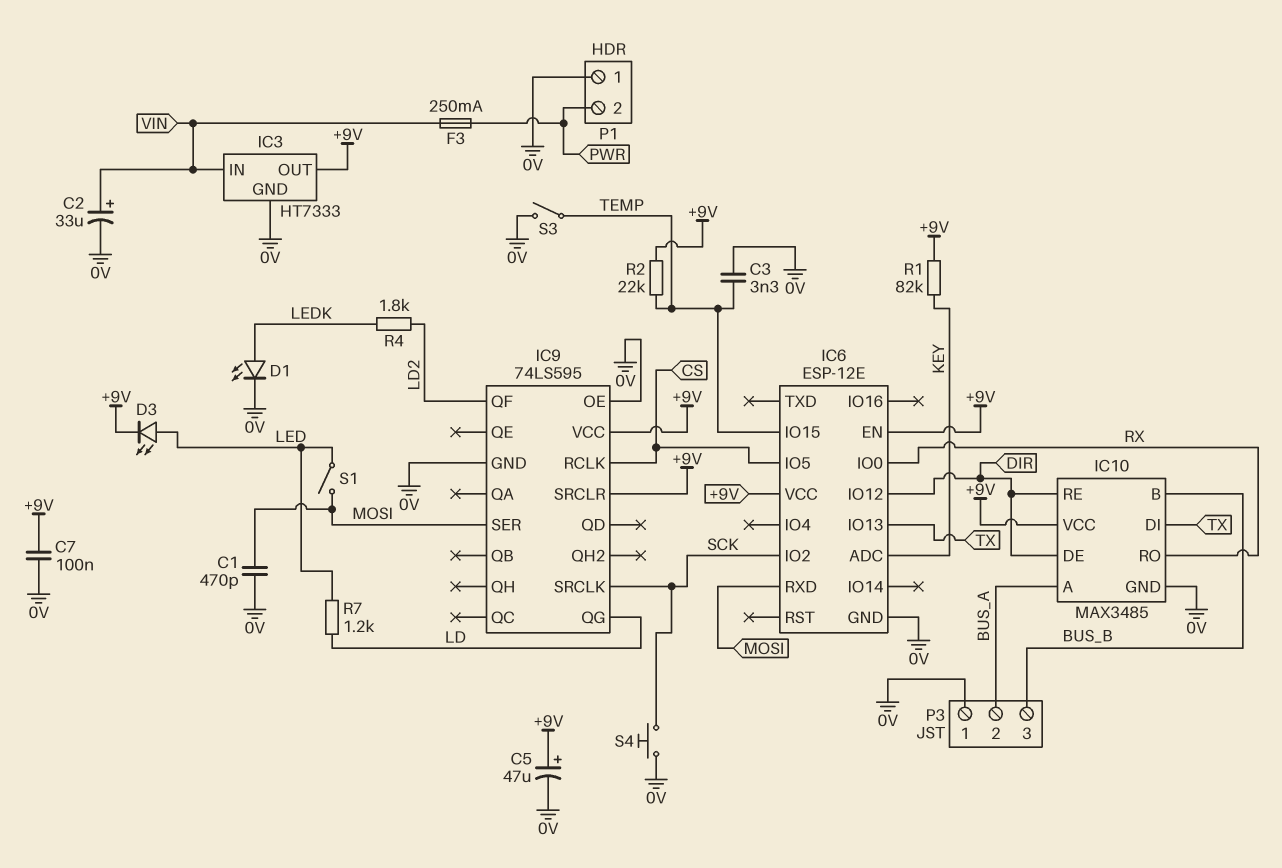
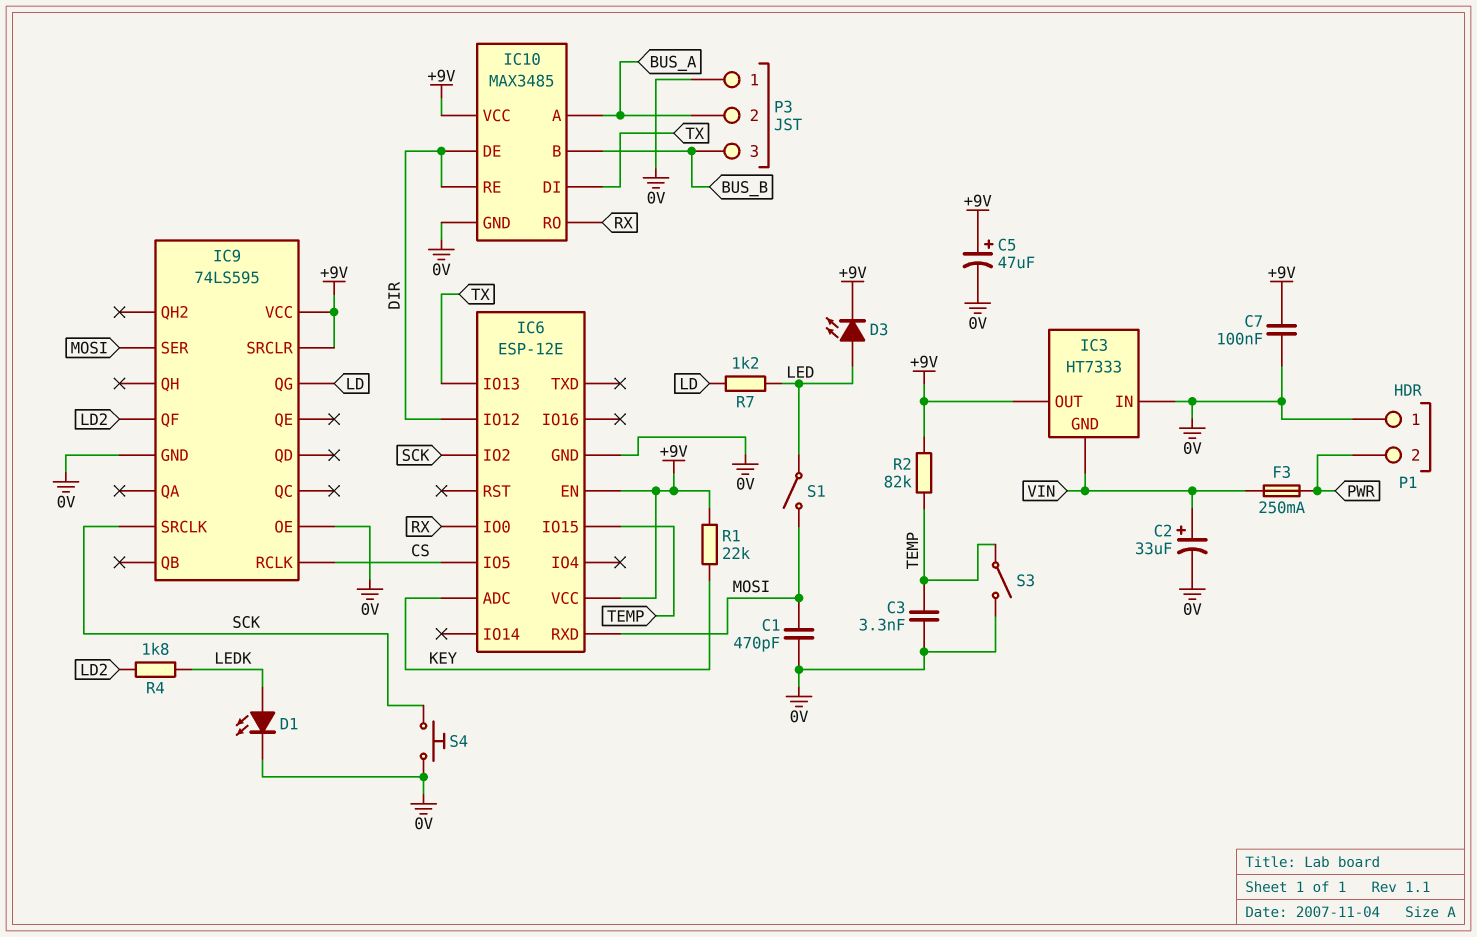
IC3 pin GND: 0V -> VIN
IC3 pin IN: VIN -> 0V
R1: 82k (+9V, KEY) -> 22k (+9V, KEY)
R2: 22k (+9V, TEMP) -> 82k (+9V, TEMP)

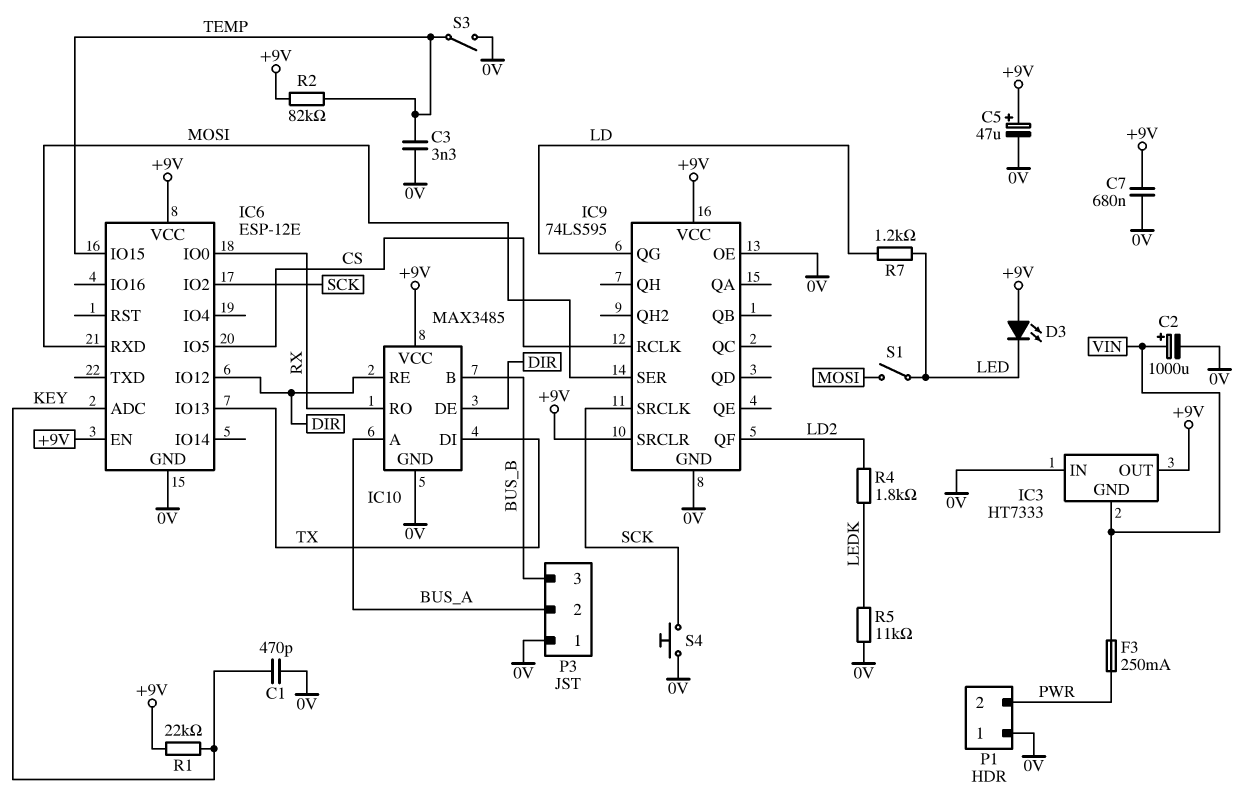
C1: 470pF (0V, MOSI) -> 470pF (0V, KEY)
C2: 33uF (plus VIN, minus 0V) -> 1000uF (plus VIN, minus 0V)
C7: 100nF (+9V, 0V) -> 680nF (+9V, 0V)
D1: LED (A LEDK, K 0V) -> none
D3: LED (A LED, K +9V) -> LED (A +9V, K LED)
R5: none -> 11k (0V, LEDK)

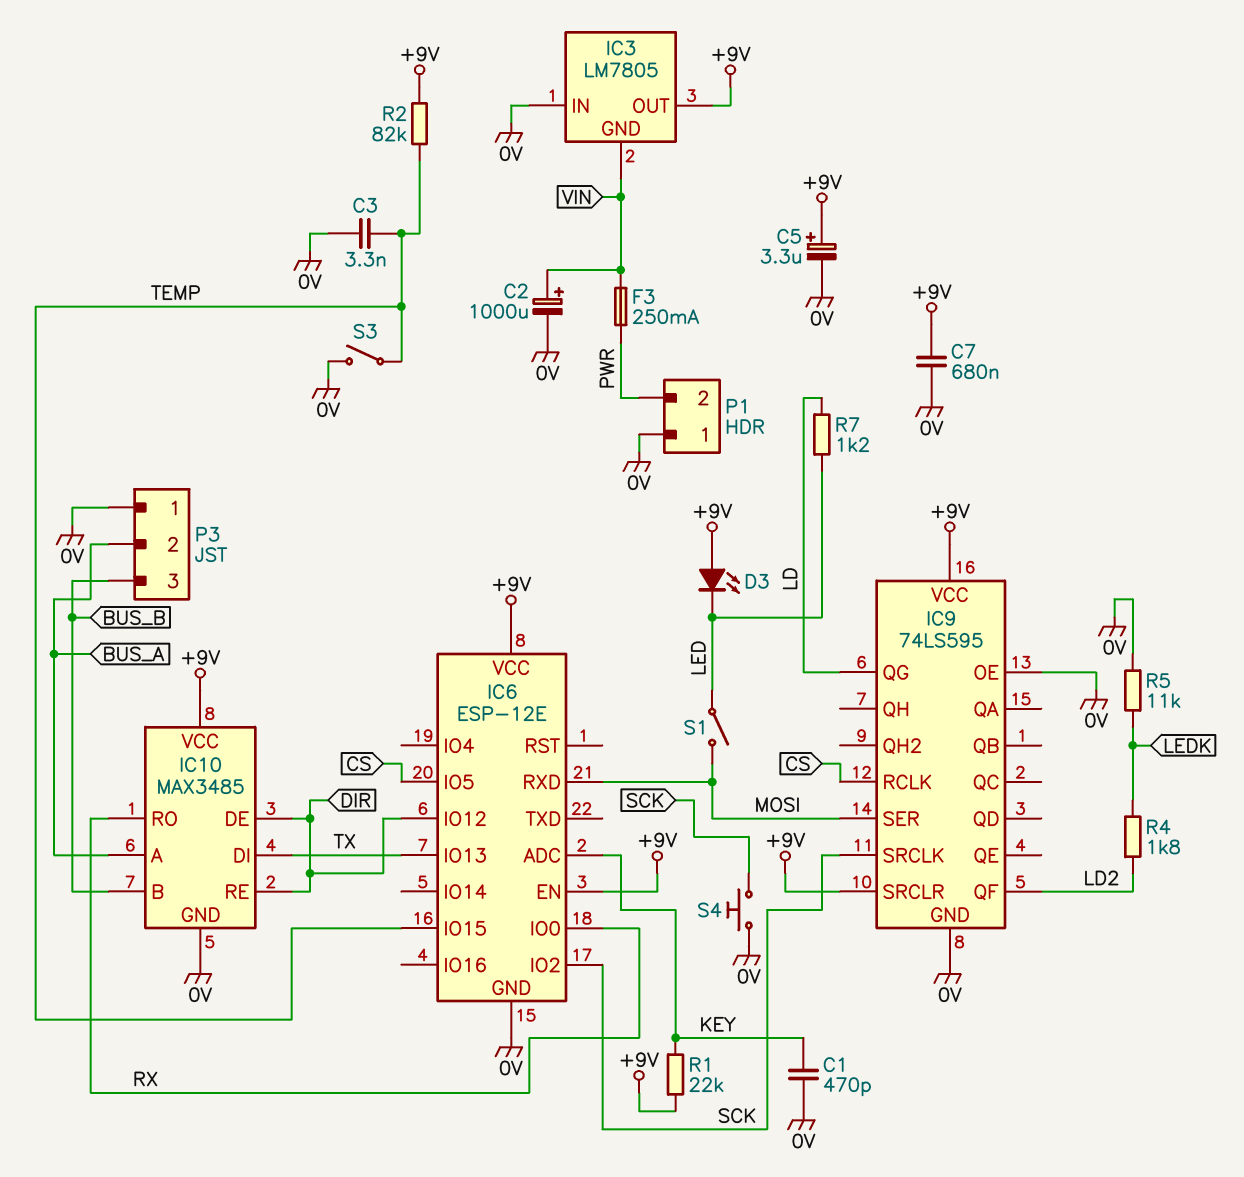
C5: 47uF (plus +9V, minus 0V) -> 3.3uF (plus +9V, minus 0V)
IC3: HT7333 -> LM7805

